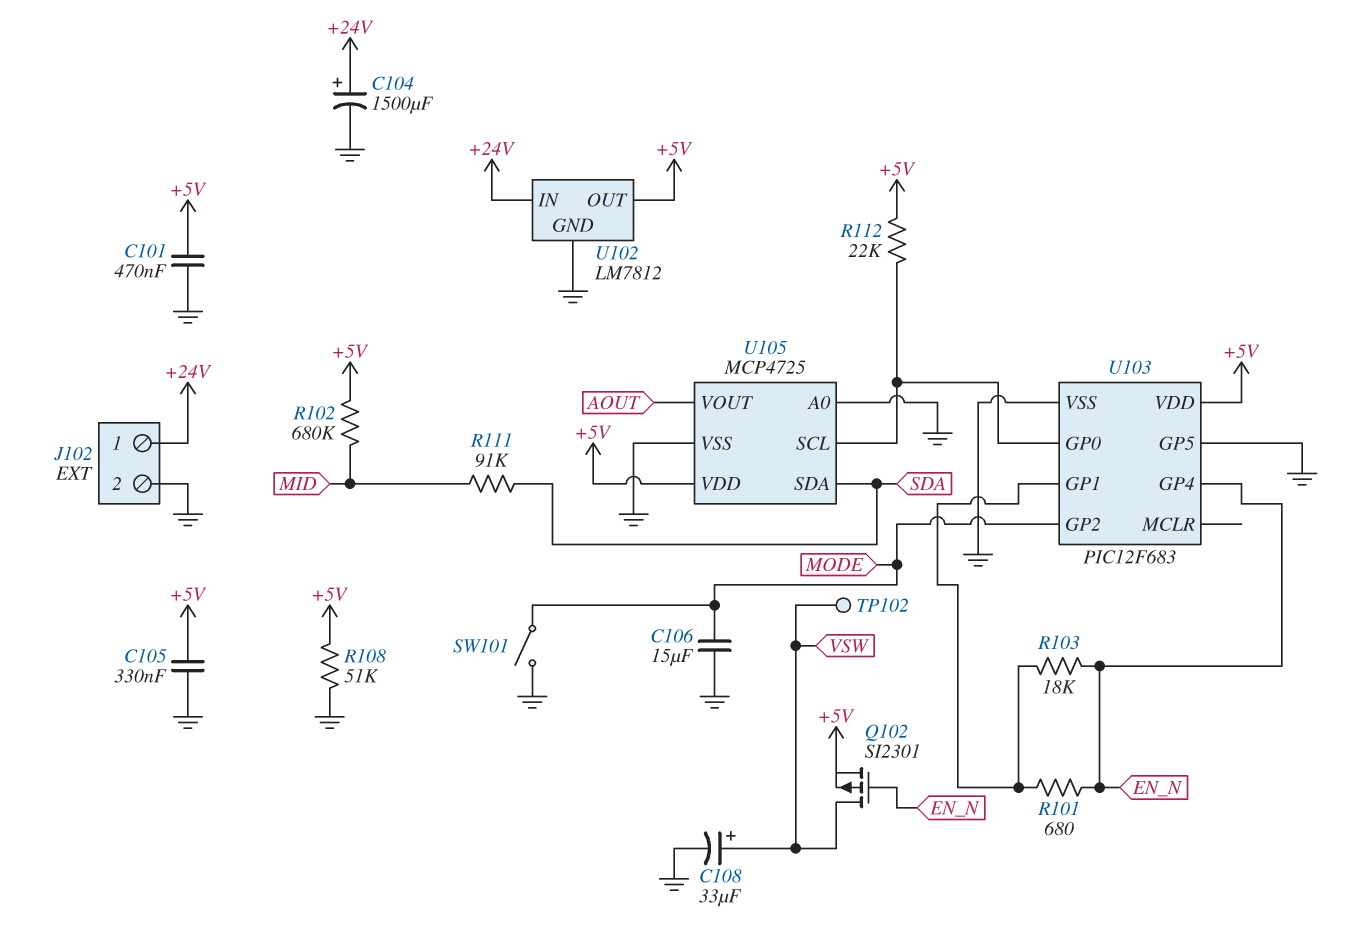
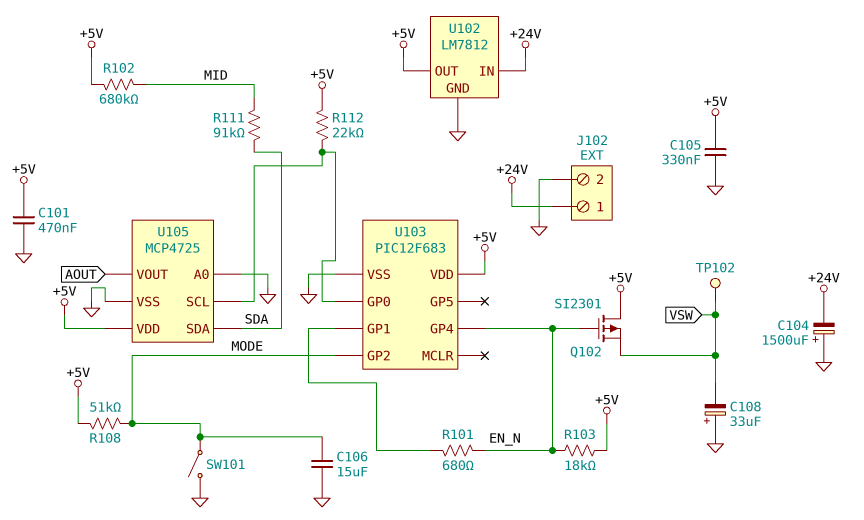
C104: 1500uF (plus +24V, minus GND) -> 1500uF (plus GND, minus +24V)
C108: 33uF (plus VSW, minus GND) -> 33uF (plus GND, minus VSW)
Q102: PMOS SI2301 (G EN_N, D VSW, S +5V) -> PMOS SI2301 (G EN_N, D +5V, S VSW)
R103: 18k (EN_N, U103/GP1) -> 18k (+5V, EN_N)
R108: 51k (+5V, GND) -> 51k (+5V, MODE)
U103 pin GP5: GND -> none

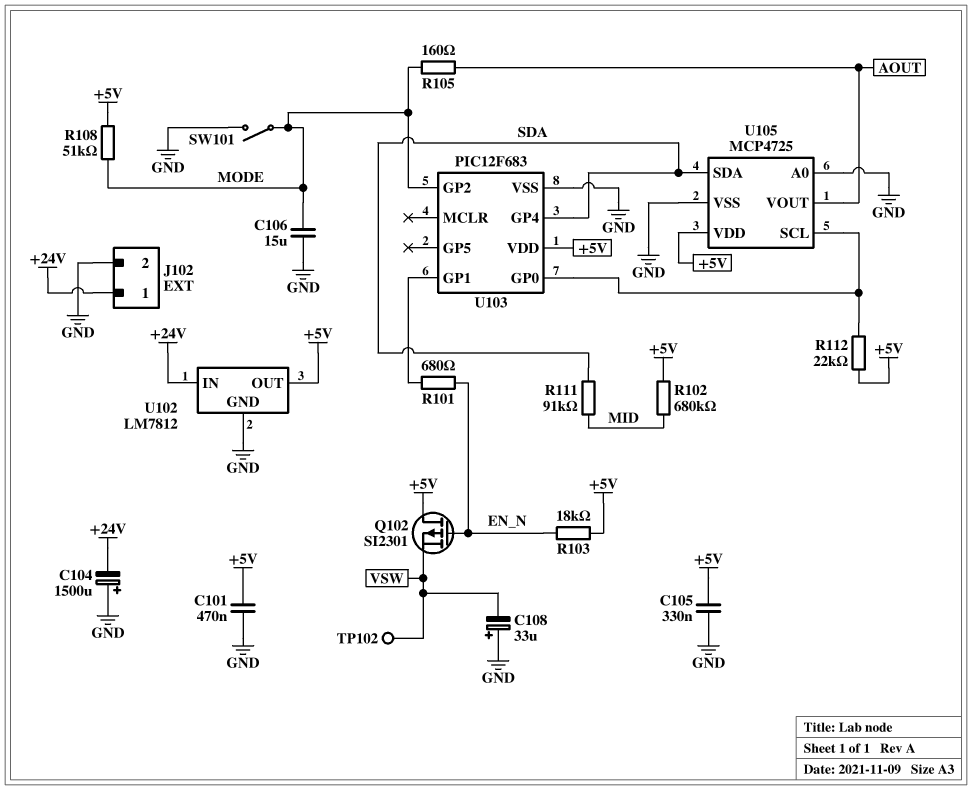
R105: none -> 160 (AOUT, MODE)
U103 pin GP4: EN_N -> SDA

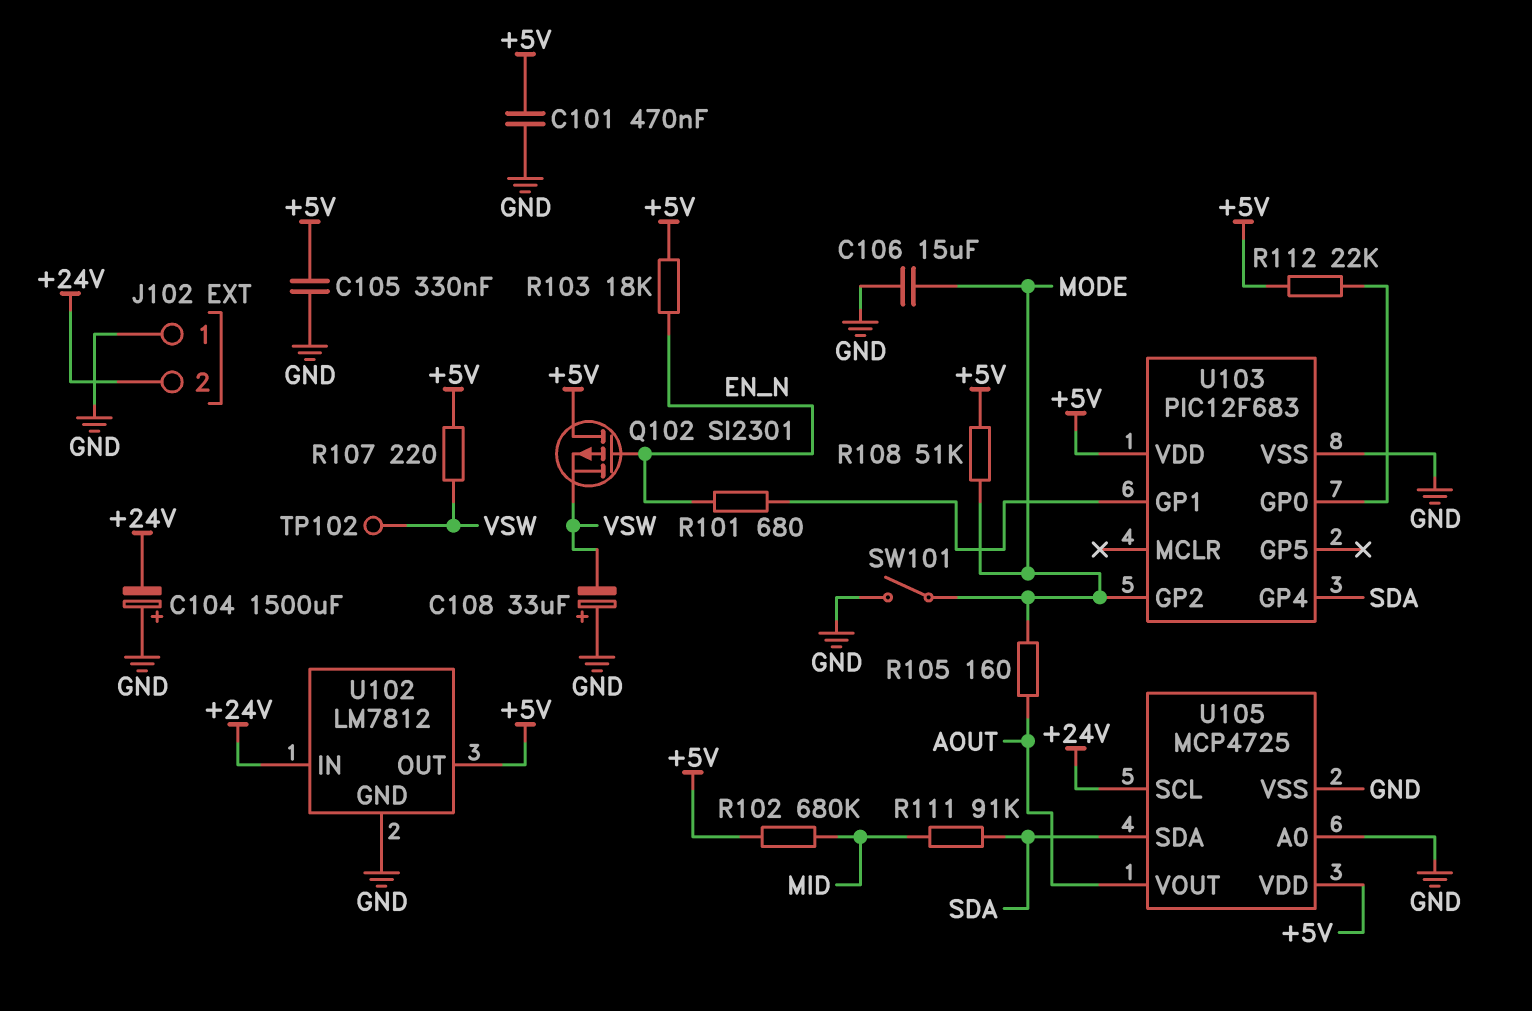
J102 pin 1: +24V -> GND
J102 pin 2: GND -> +24V
R107: none -> 220 (+5V, VSW)
U105 pin SCL: U103/GP0 -> +24V

